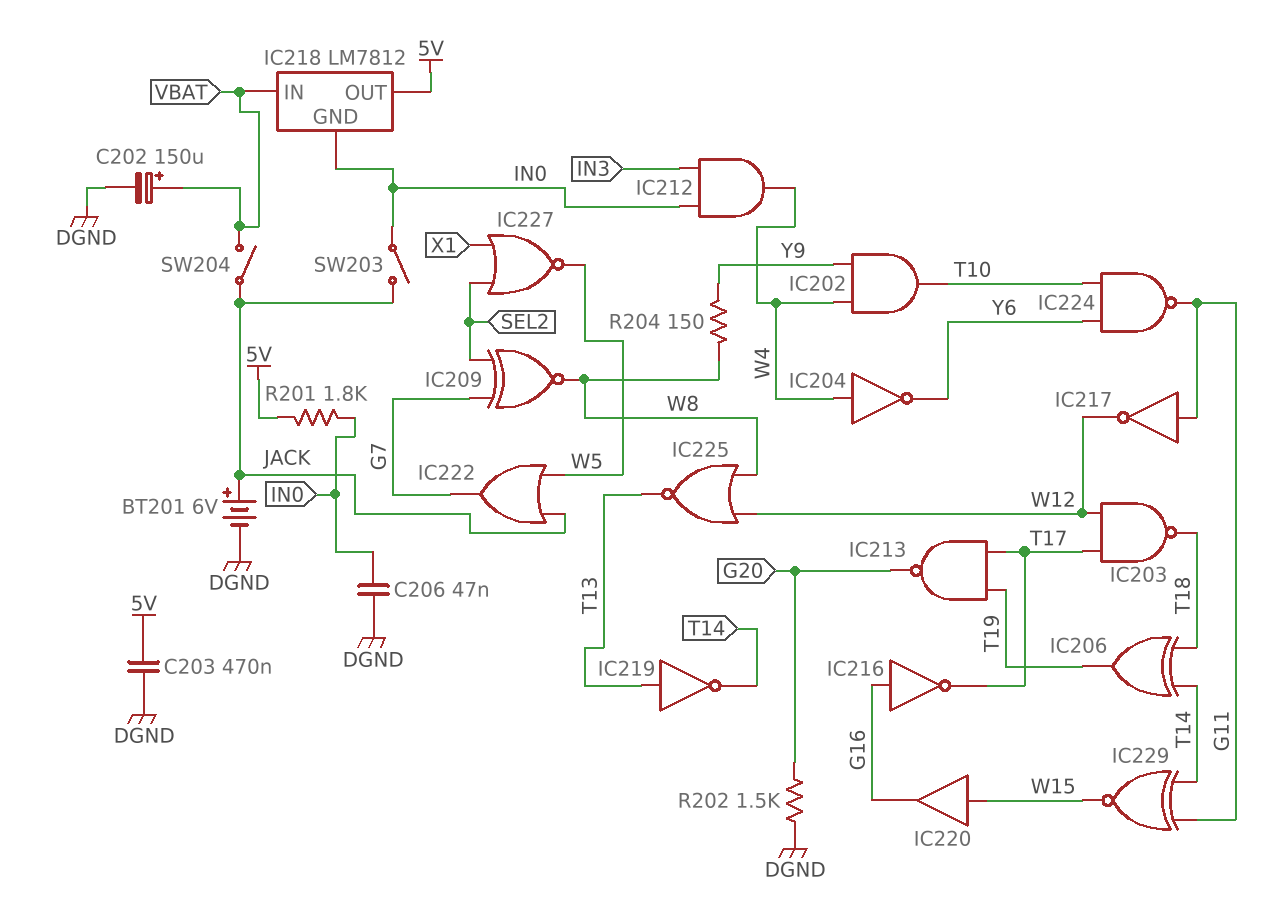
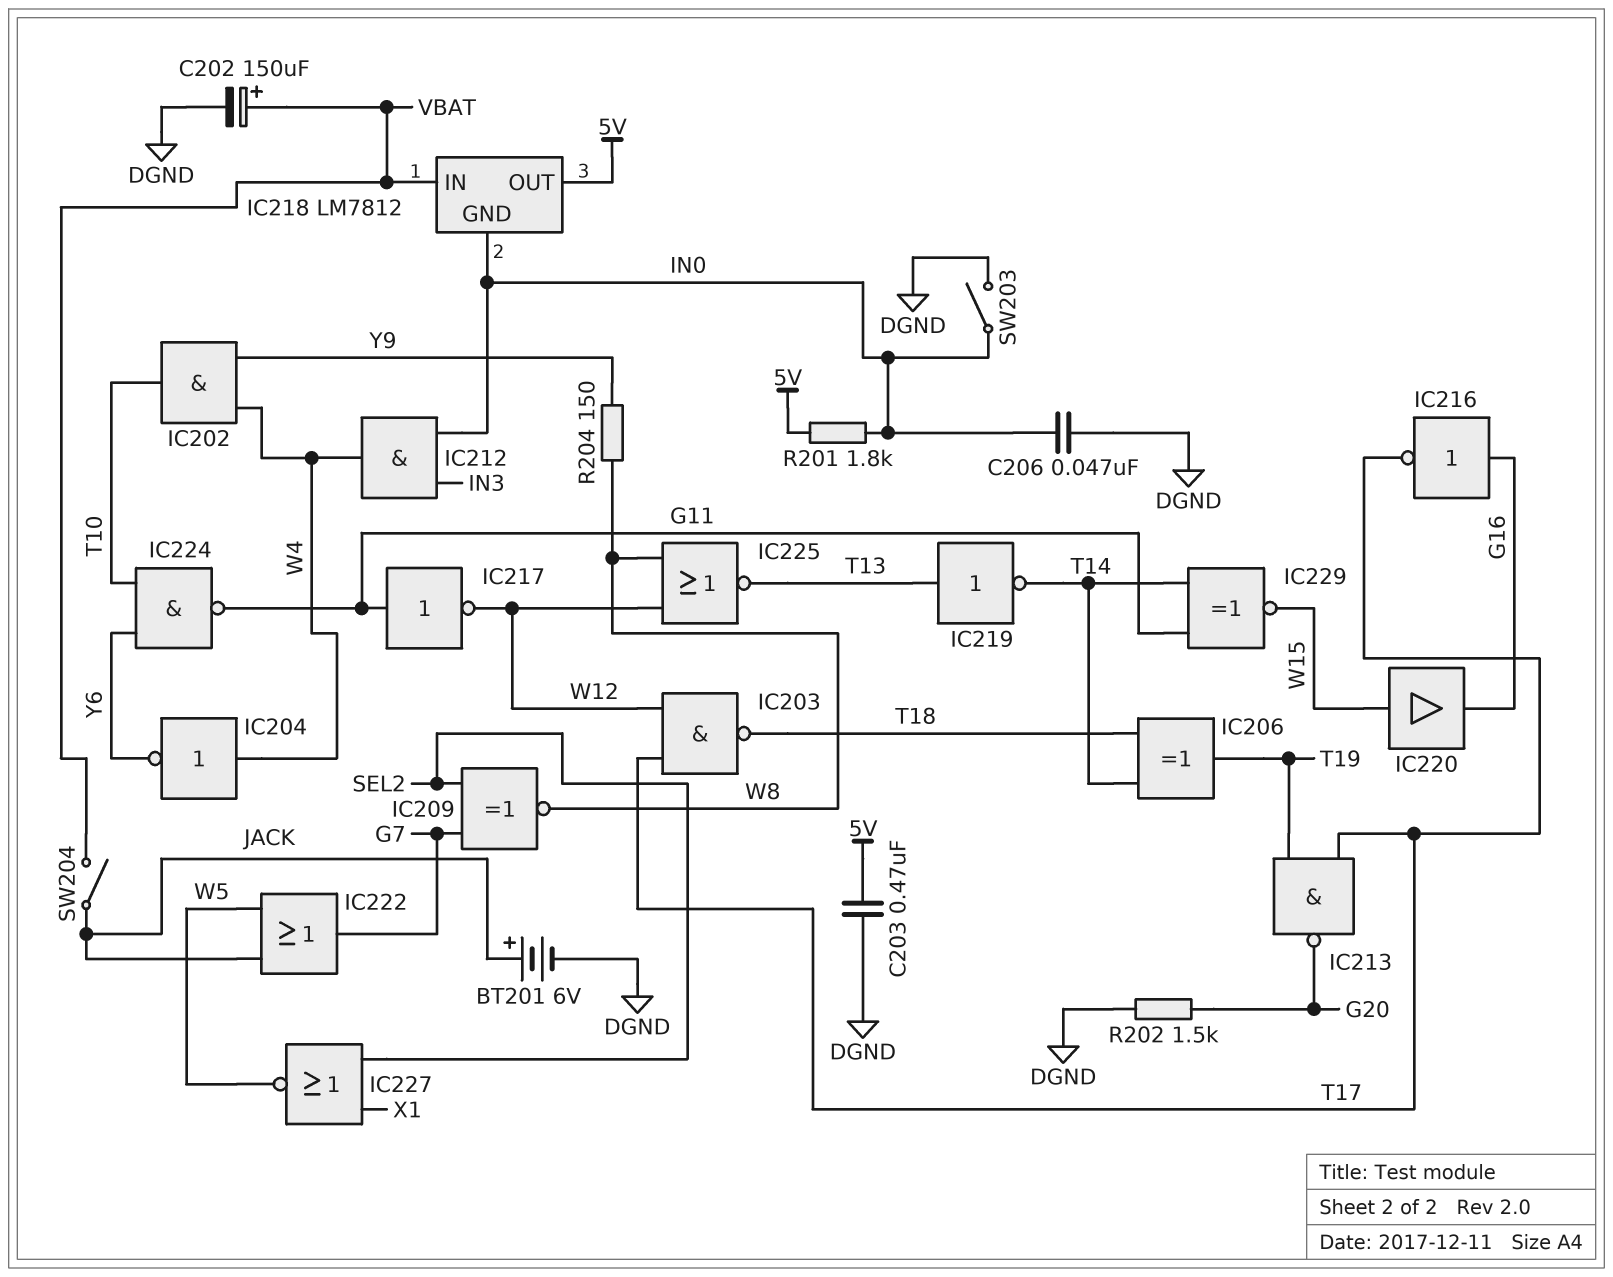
SW203: switch (IN0, JACK) -> switch (DGND, IN0)

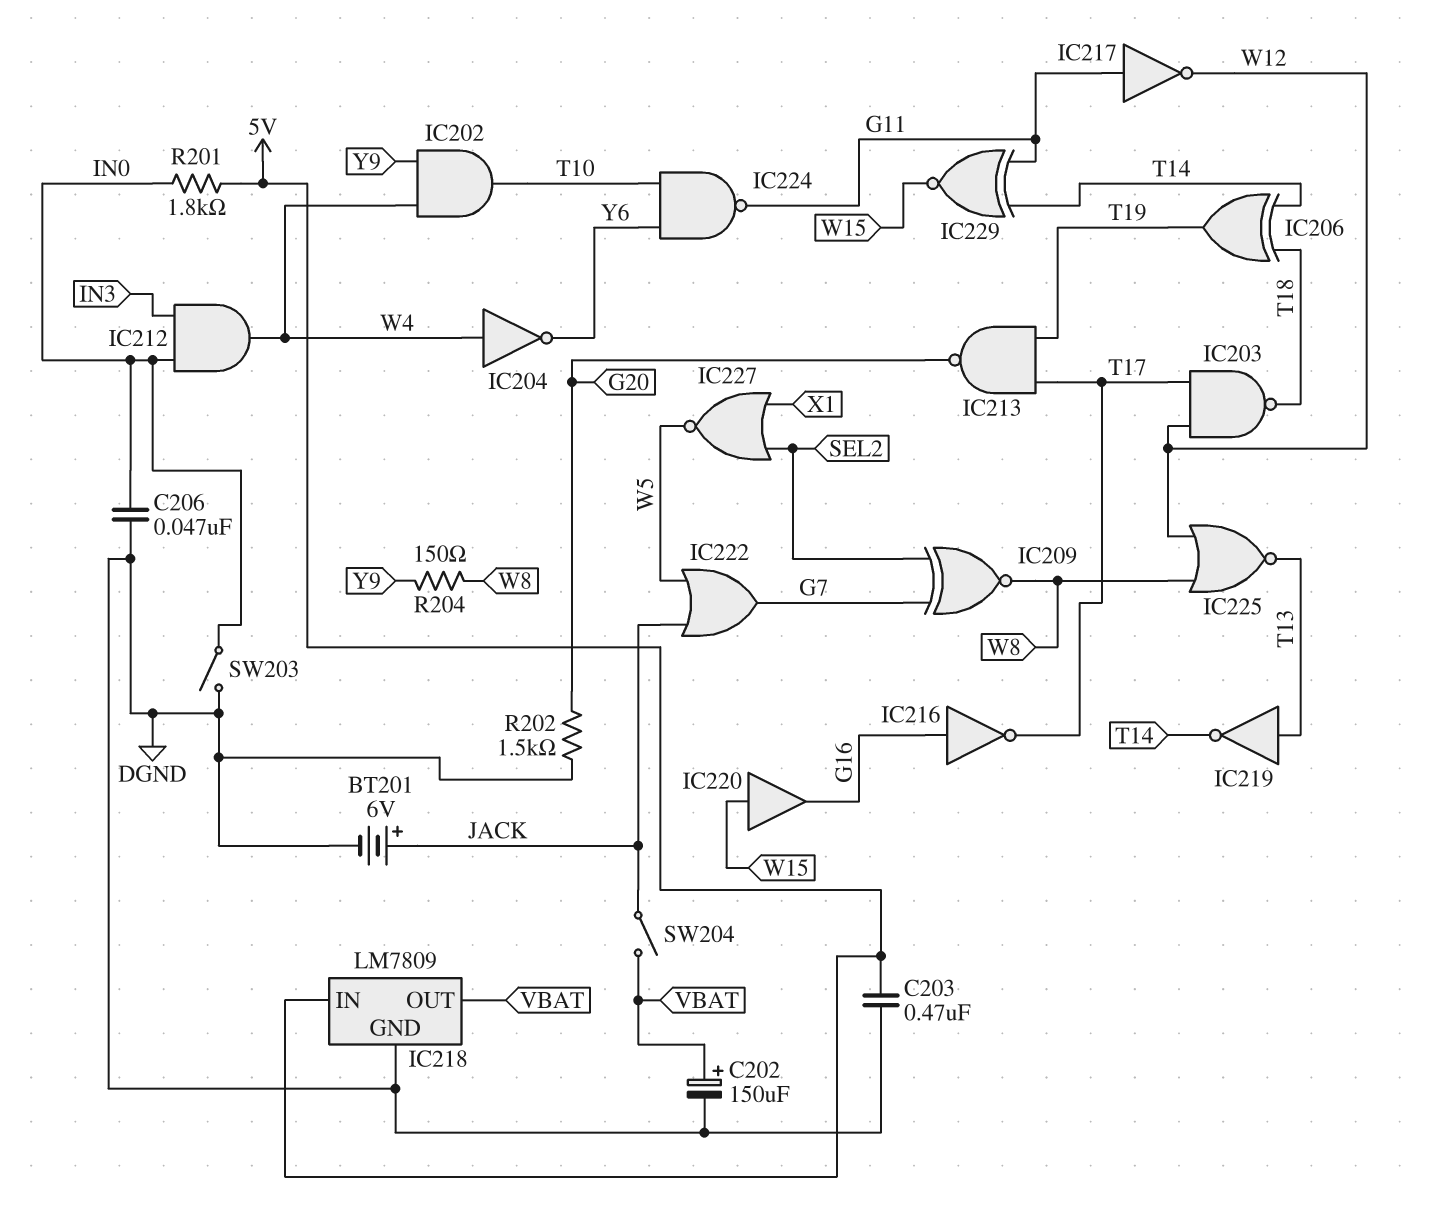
IC218: LM7812 -> LM7809
IC218 pin GND: IN0 -> DGND
IC218 pin IN: VBAT -> 5V
IC218 pin OUT: 5V -> VBAT

